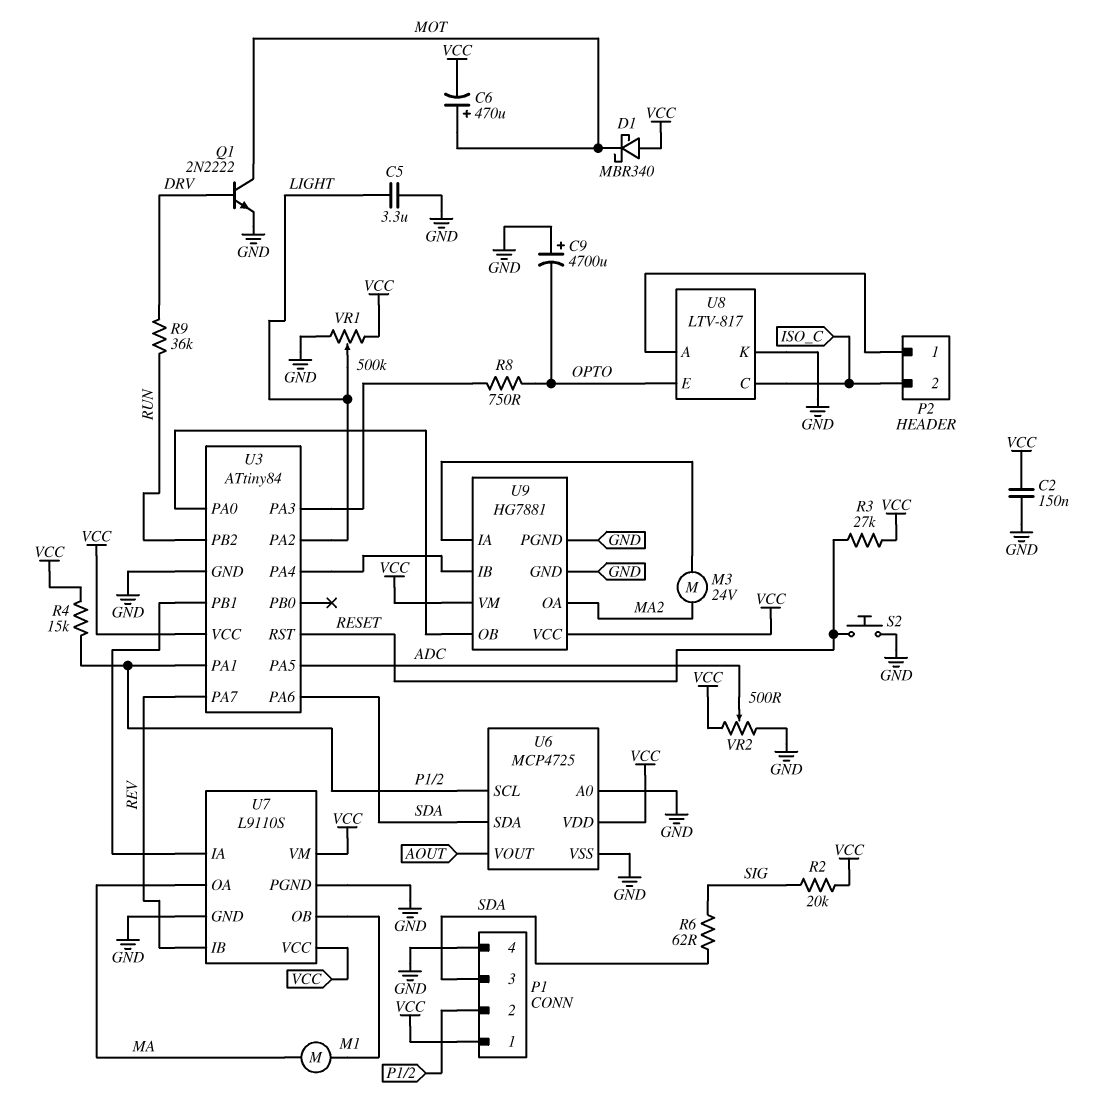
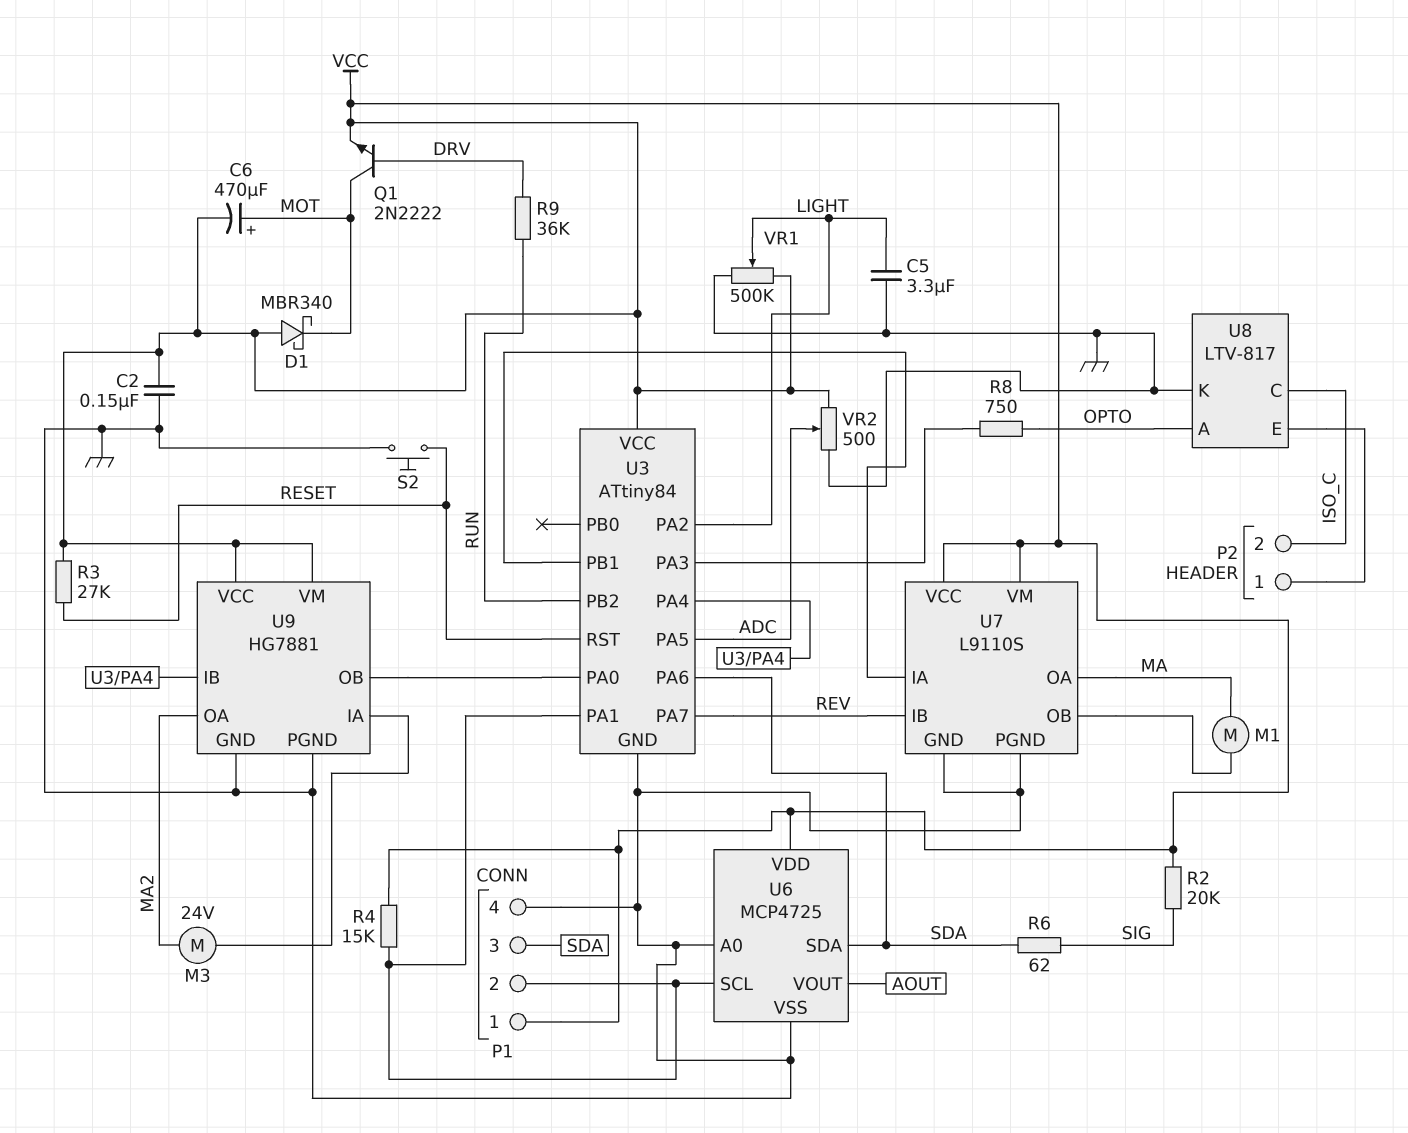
C9: 4700uF (plus GND, minus OPTO) -> none
Q1: NPN 2N2222 (B DRV, C MOT, E GND) -> NPN 2N2222 (B DRV, C MOT, E VCC)
U8 pin A: P2/1 -> OPTO
U8 pin E: OPTO -> P2/1

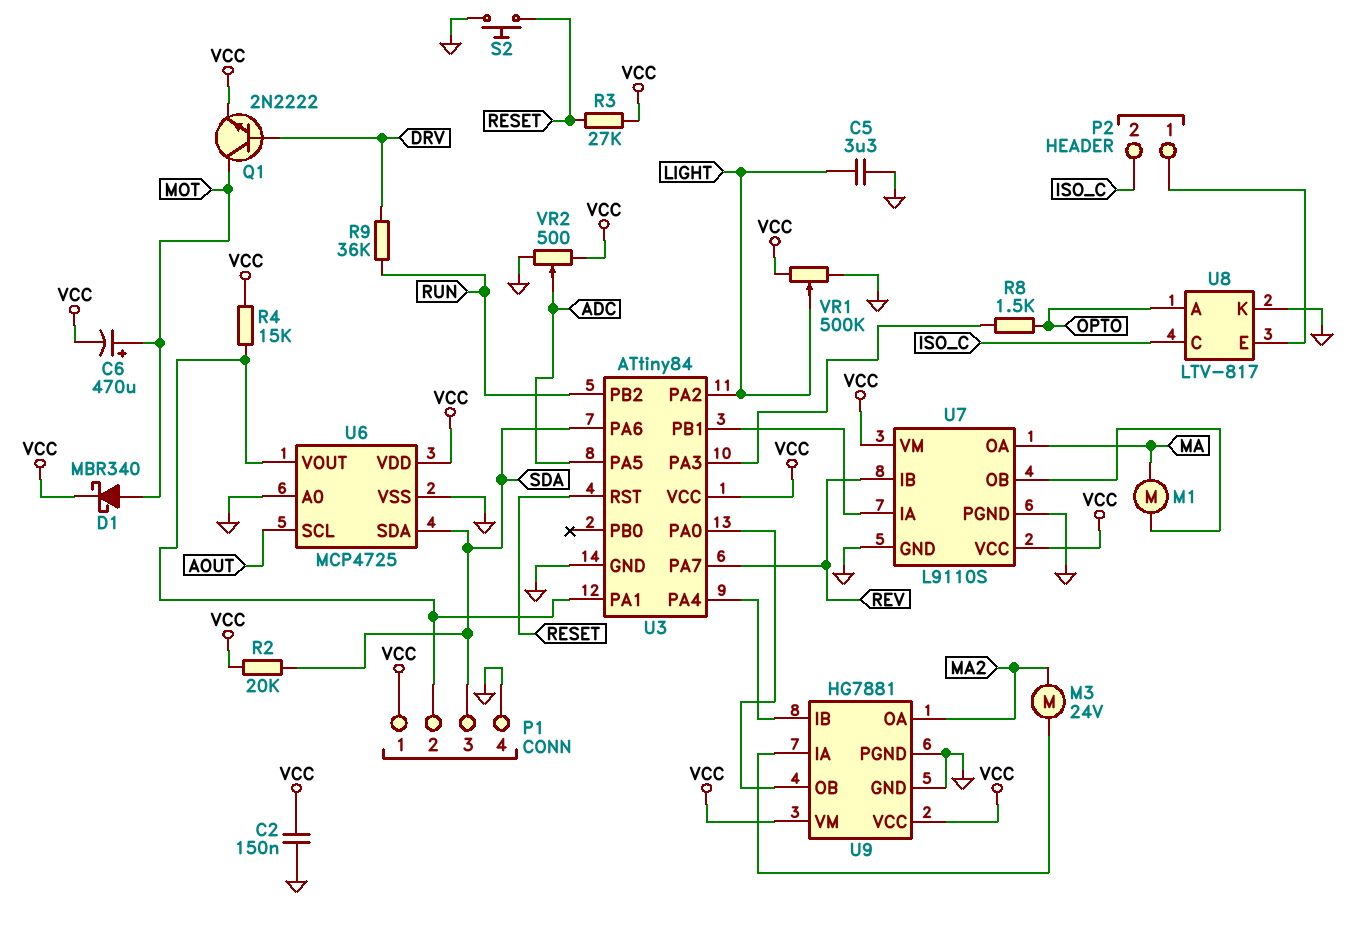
D1: schottky MBR340 (A VCC, K MOT) -> schottky MBR340 (A MOT, K VCC)
R2: 20k (SIG, VCC) -> 20k (SDA, VCC)
R6: 62 (SDA, SIG) -> none
R8: 750 (OPTO, U3/PA3) -> 1.5k (OPTO, U3/PA3)
U6 pin SCL: P1/2 -> AOUT
U6 pin VOUT: AOUT -> P1/2

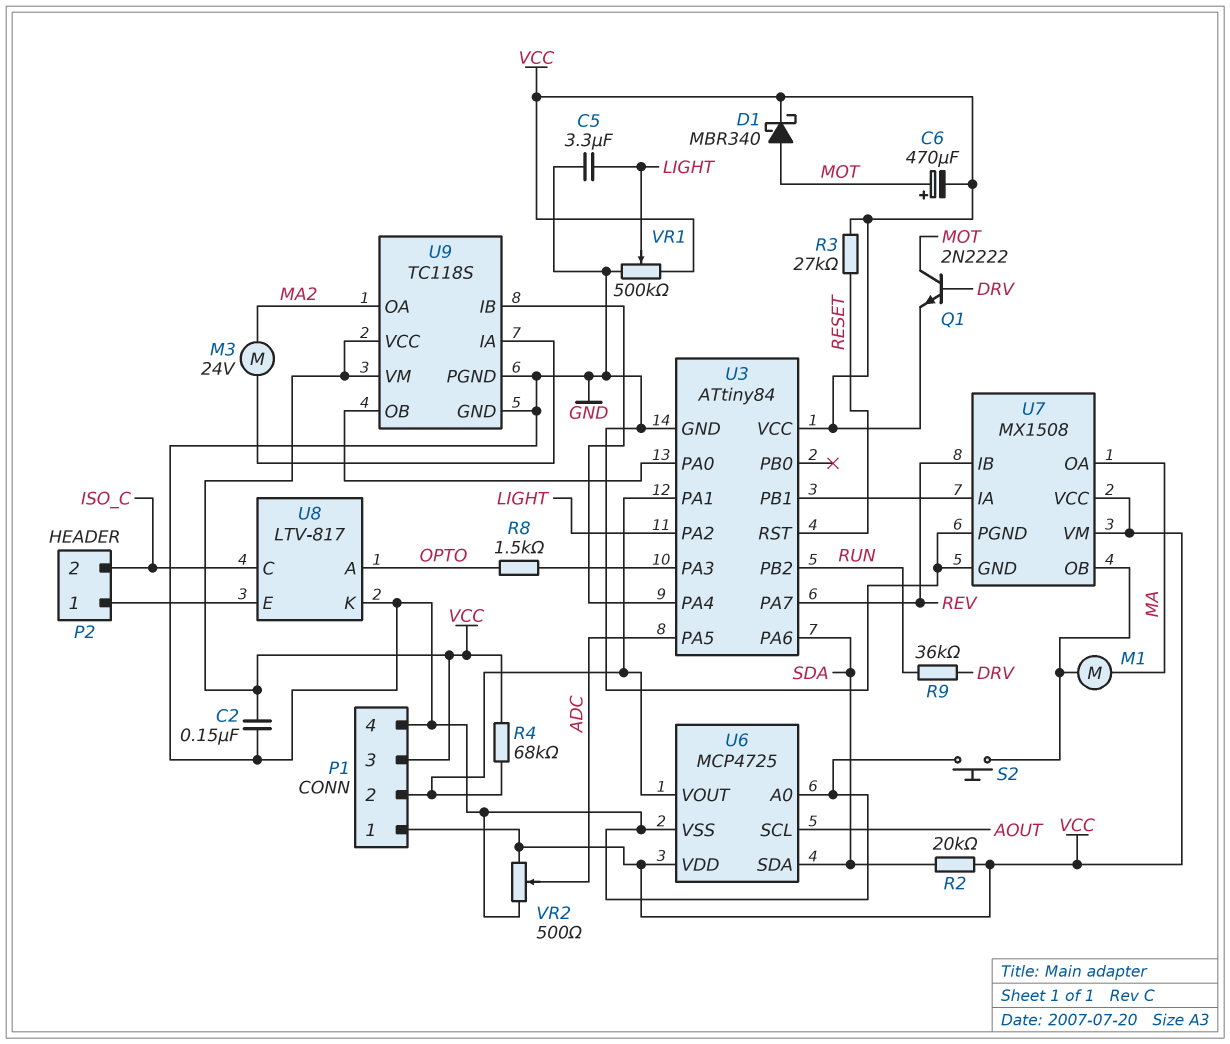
P1 pin 3: SDA -> VCC
R4: 15k (P1/2, VCC) -> 68k (P1/2, VCC)
S2: button (GND, RESET) -> button (GND, U7/OB)
U7: L9110S -> MX1508
U9: HG7881 -> TC118S

